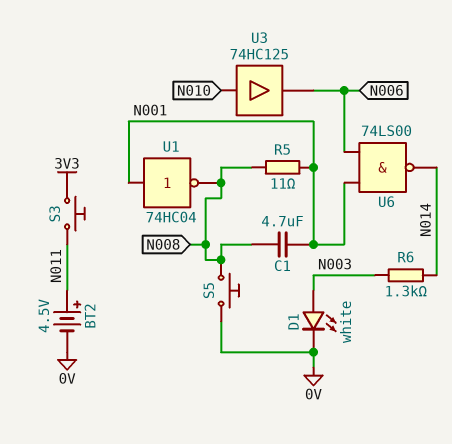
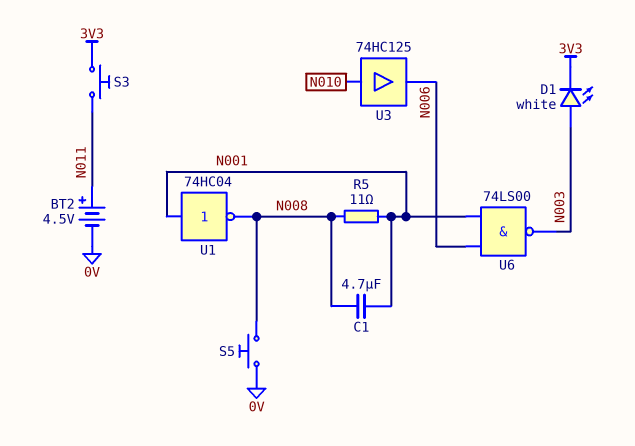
D1: LED white (A N003, K 0V) -> LED white (A N003, K 3V3)
R6: 1.3k (N003, N014) -> none
U6: NAND 74LS00 (in N001, in N006, out N014) -> NAND 74LS00 (in N001, in N006, out N003)

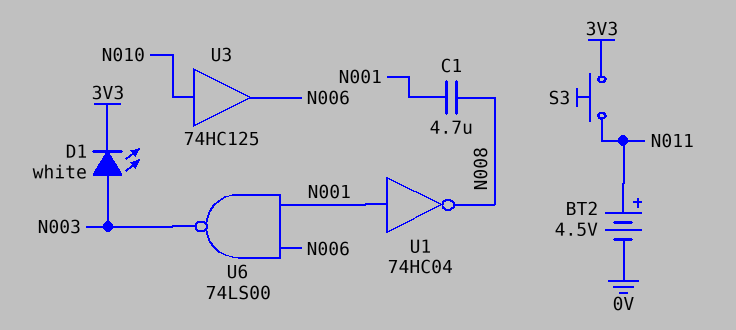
R5: 11 (N001, N008) -> none
S5: button (0V, N008) -> none

